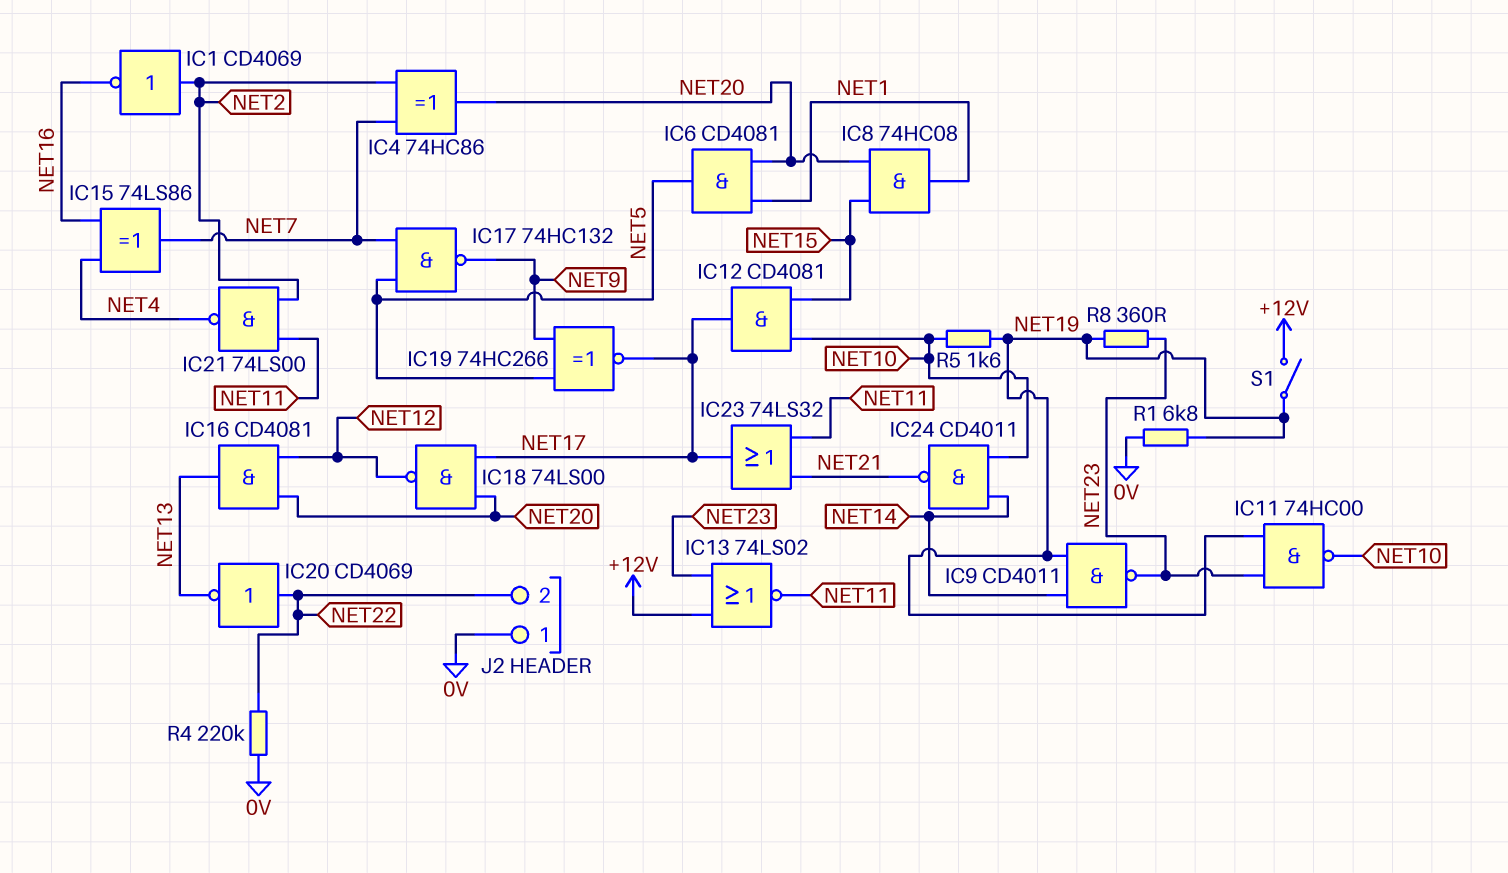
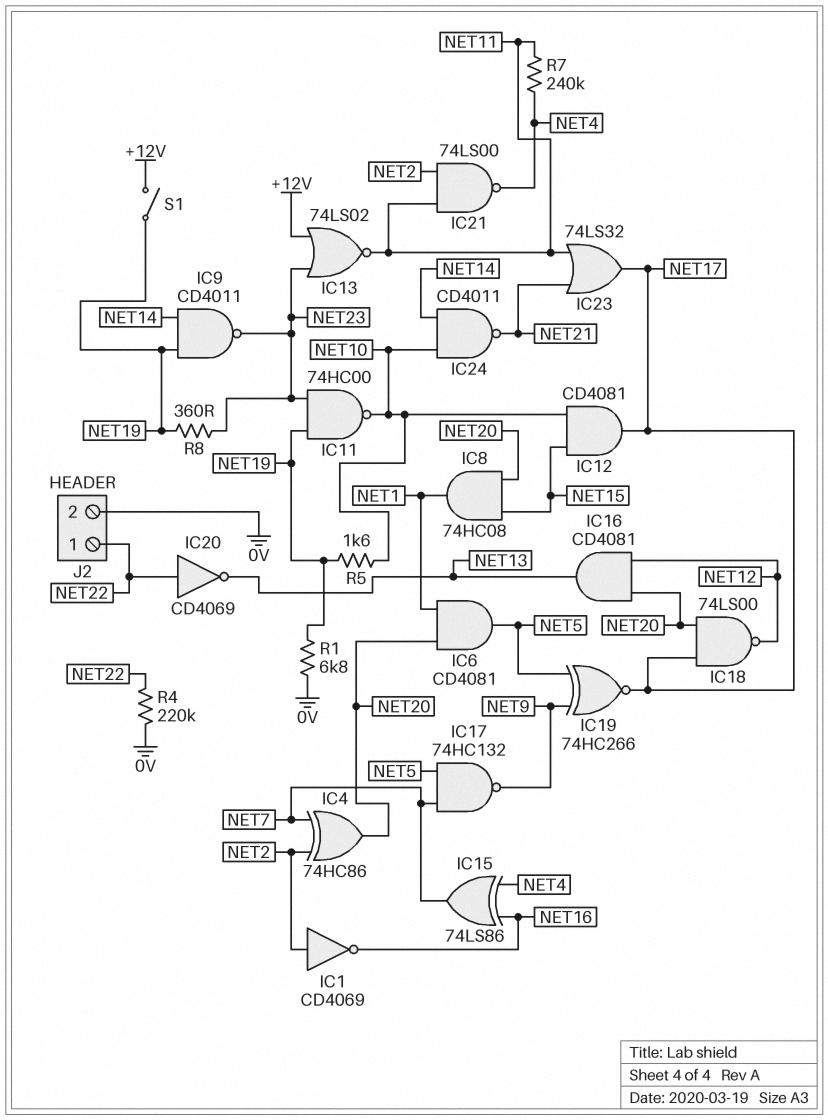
J2 pin 1: 0V -> NET22
J2 pin 2: NET22 -> 0V
R7: none -> 240k (NET4, NET11)

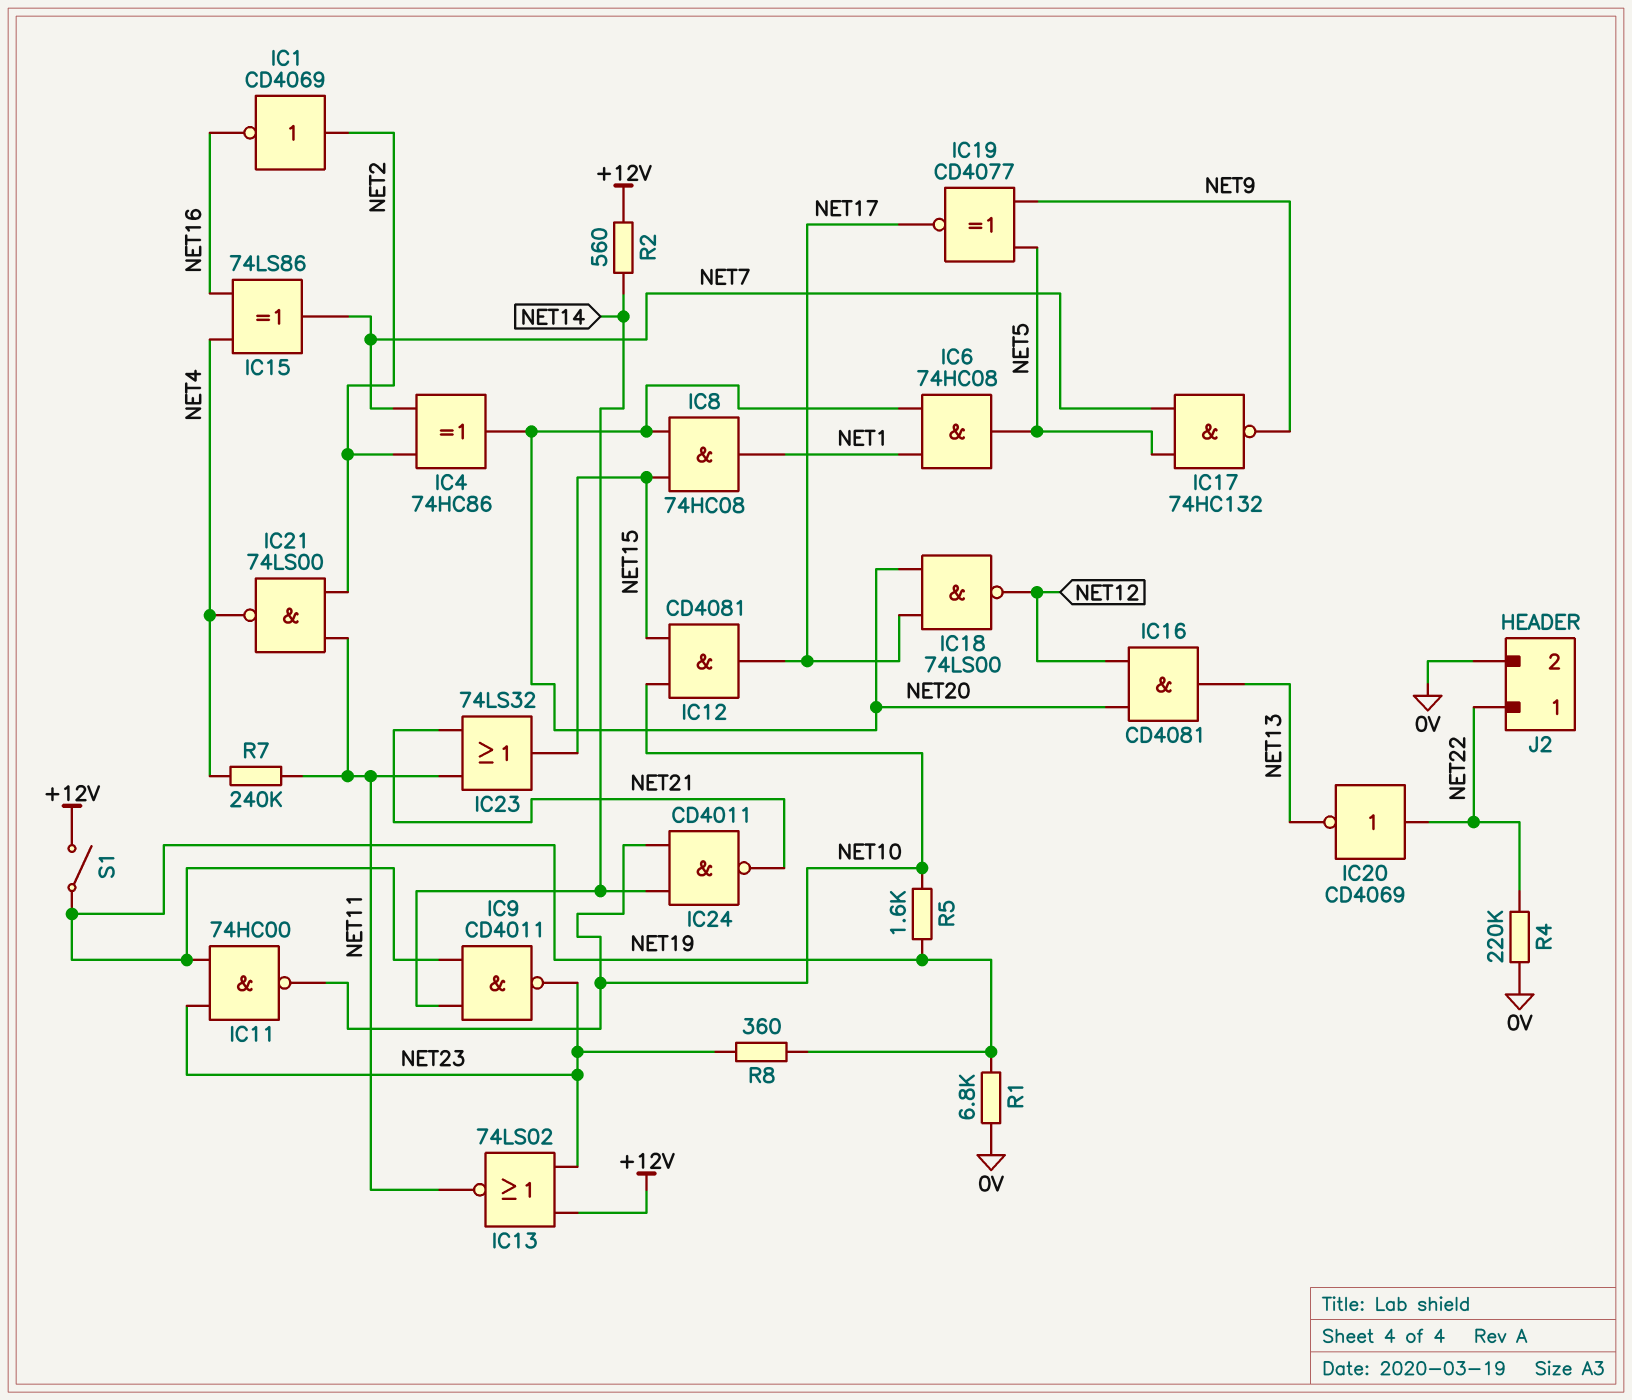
IC6: AND CD4081 (in NET1, in NET20, out NET5) -> AND 74HC08 (in NET1, in NET20, out NET5)
IC19: XNOR 74HC266 (in NET5, in NET9, out NET17) -> XNOR CD4077 (in NET5, in NET9, out NET17)
IC23: OR 74LS32 (in NET11, in NET21, out NET17) -> OR 74LS32 (in NET11, in NET21, out NET15)
R2: none -> 560 (+12V, NET14)

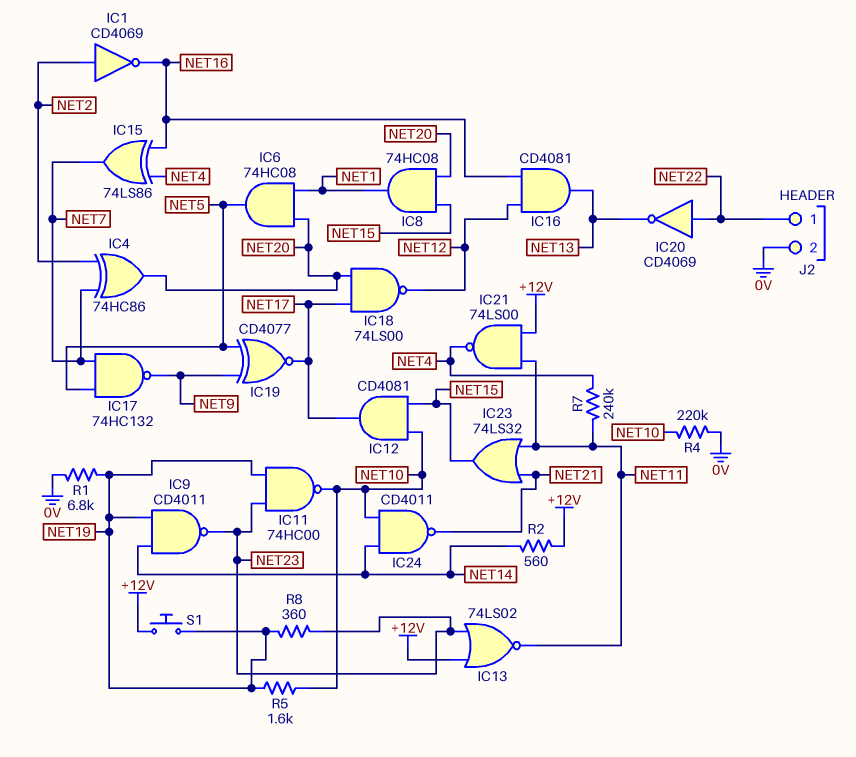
IC16: AND CD4081 (in NET12, in NET20, out NET13) -> AND CD4081 (in NET12, in NET16, out NET13)
IC21: NAND 74LS00 (in NET2, in NET11, out NET4) -> NAND 74LS00 (in +12V, in NET11, out NET4)
R4: 220k (0V, NET22) -> 220k (0V, NET10)
S1: switch (+12V, NET19) -> button (+12V, NET19)

